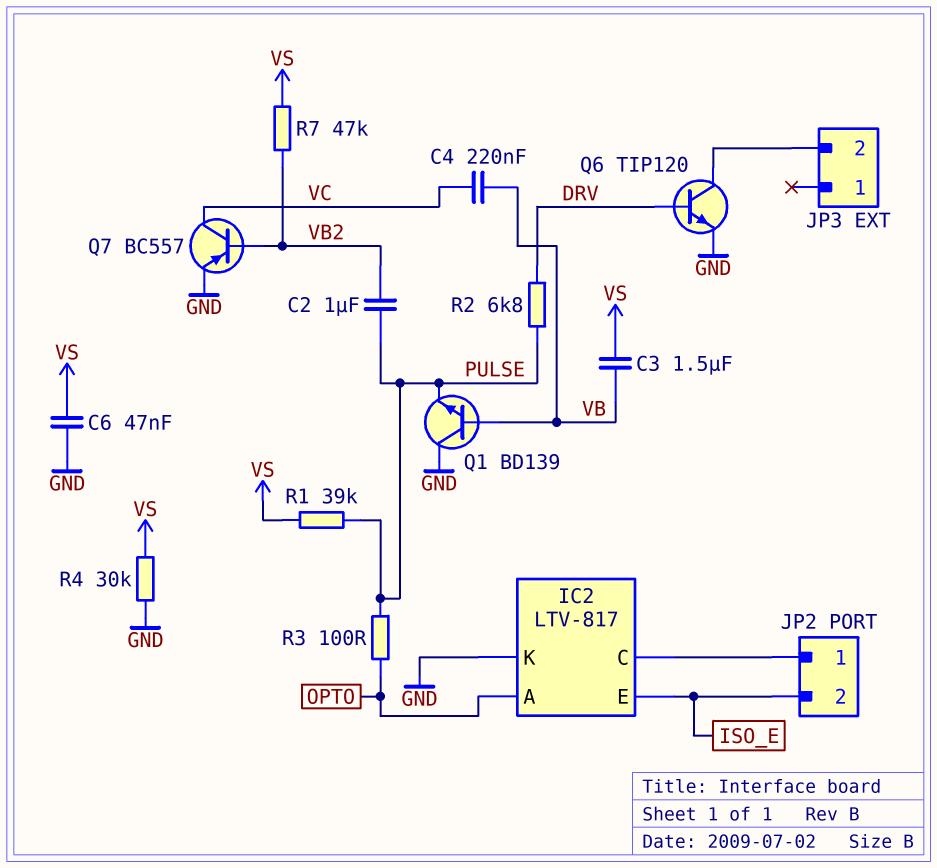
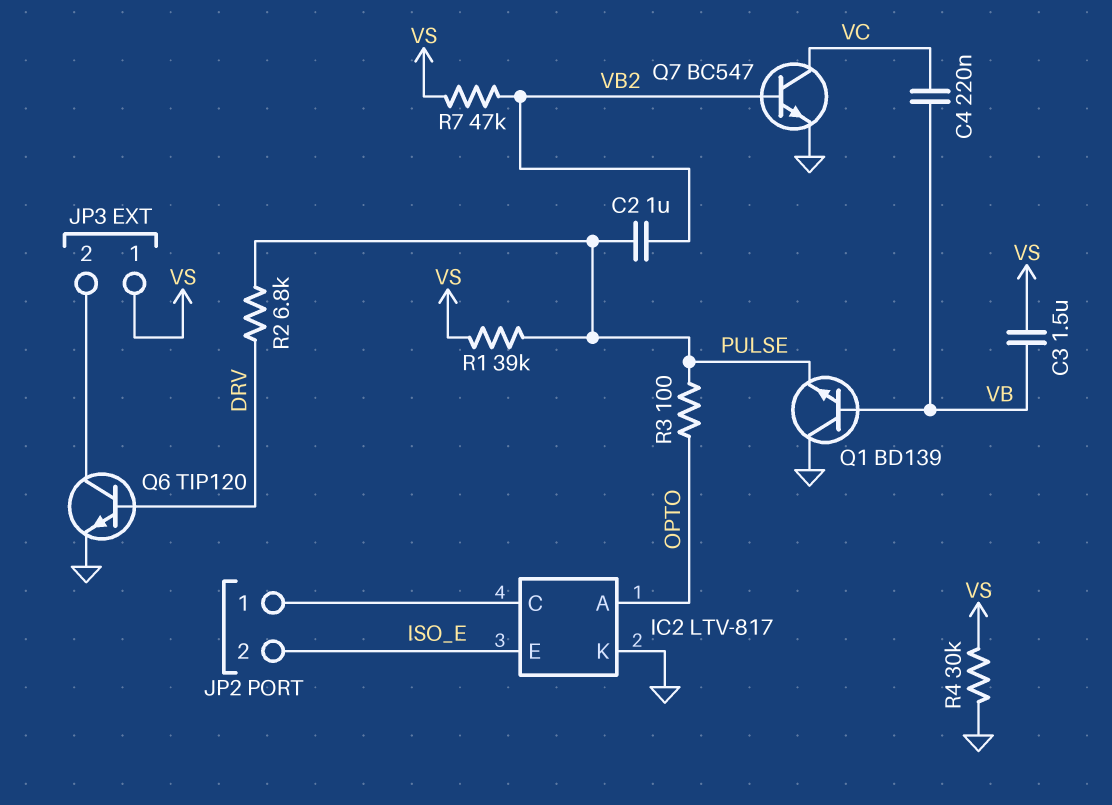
C6: 47nF (GND, VS) -> none
JP3 pin 1: none -> VS
Q7: PNP BC557 (B VB2, C VC, E GND) -> NPN BC547 (B VB2, C VC, E GND)

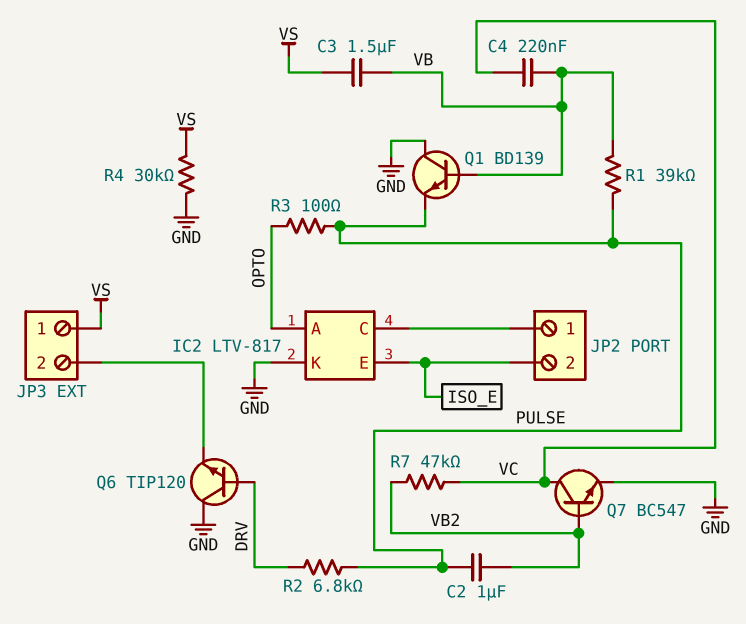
Q6: NPN TIP120 (B DRV, C JP3/2, E GND) -> NPN TIP120 (B DRV, C GND, E JP3/2)
R1: 39k (PULSE, VS) -> 39k (PULSE, VB)
R7: 47k (VB2, VS) -> 47k (VB2, VC)

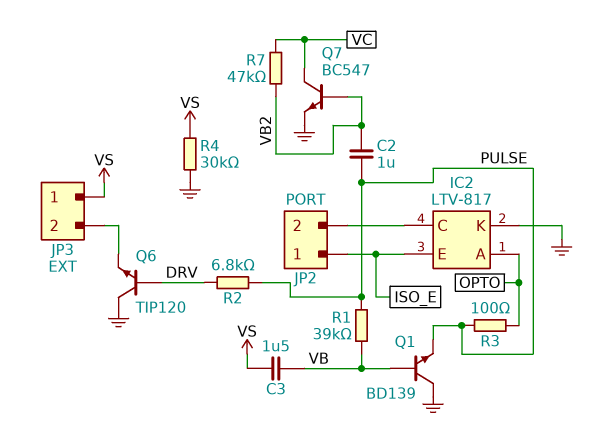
C4: 220nF (VB, VC) -> none
JP2 pin 1: IC2/C -> ISO_E
JP2 pin 2: ISO_E -> IC2/C

